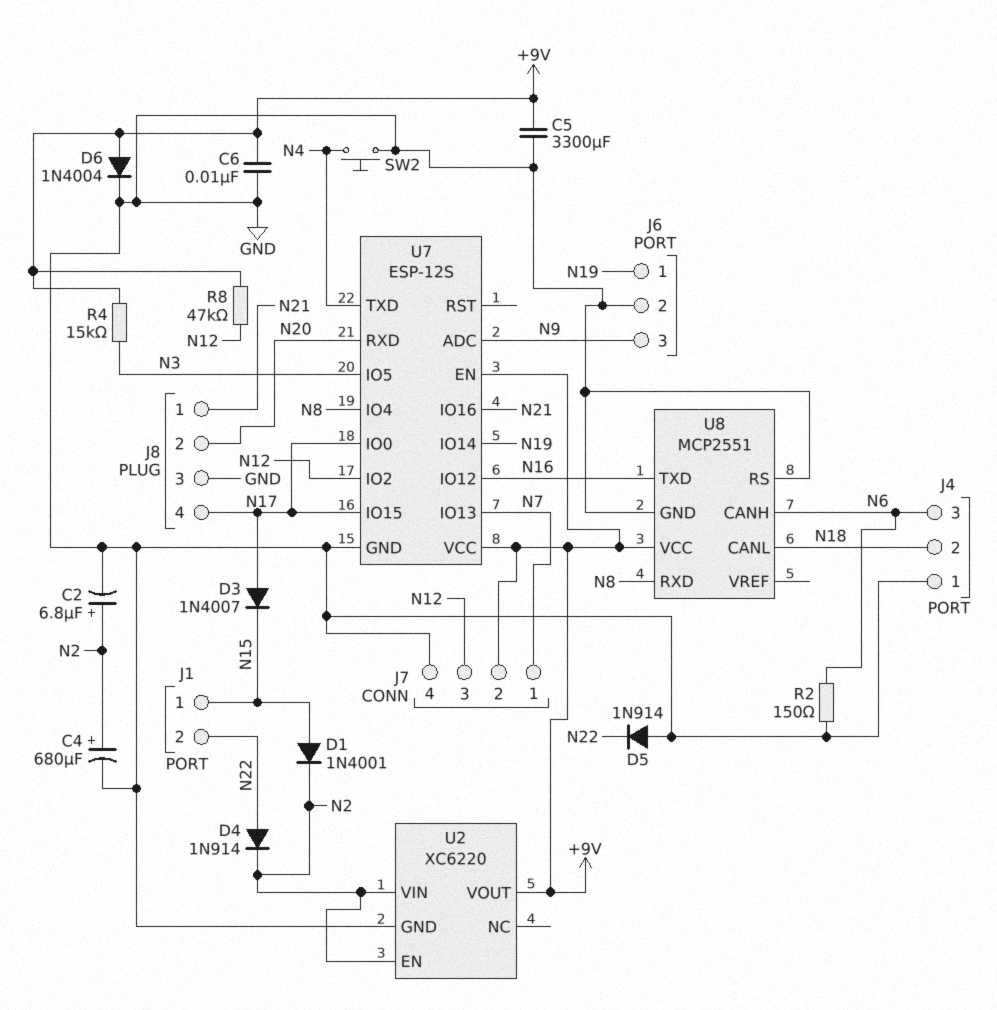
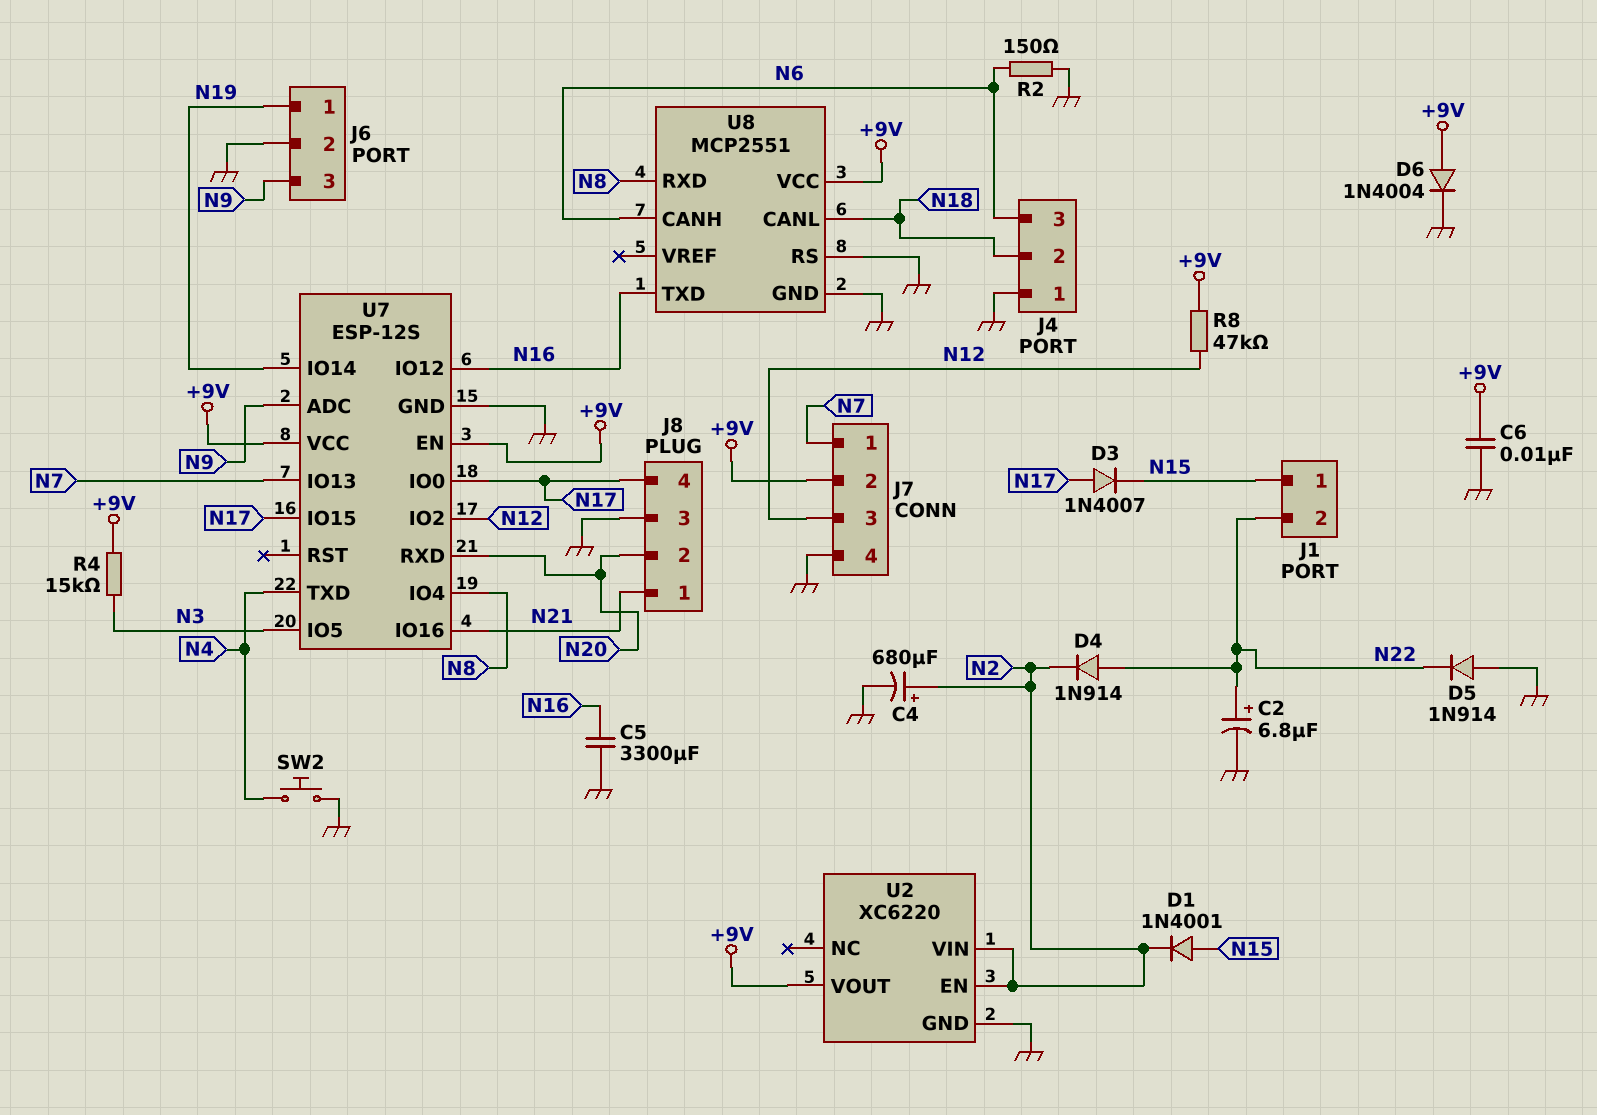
C2: 6.8uF (plus N2, minus GND) -> 6.8uF (plus N22, minus GND)
C5: 3300uF (+9V, GND) -> 3300uF (GND, N16)

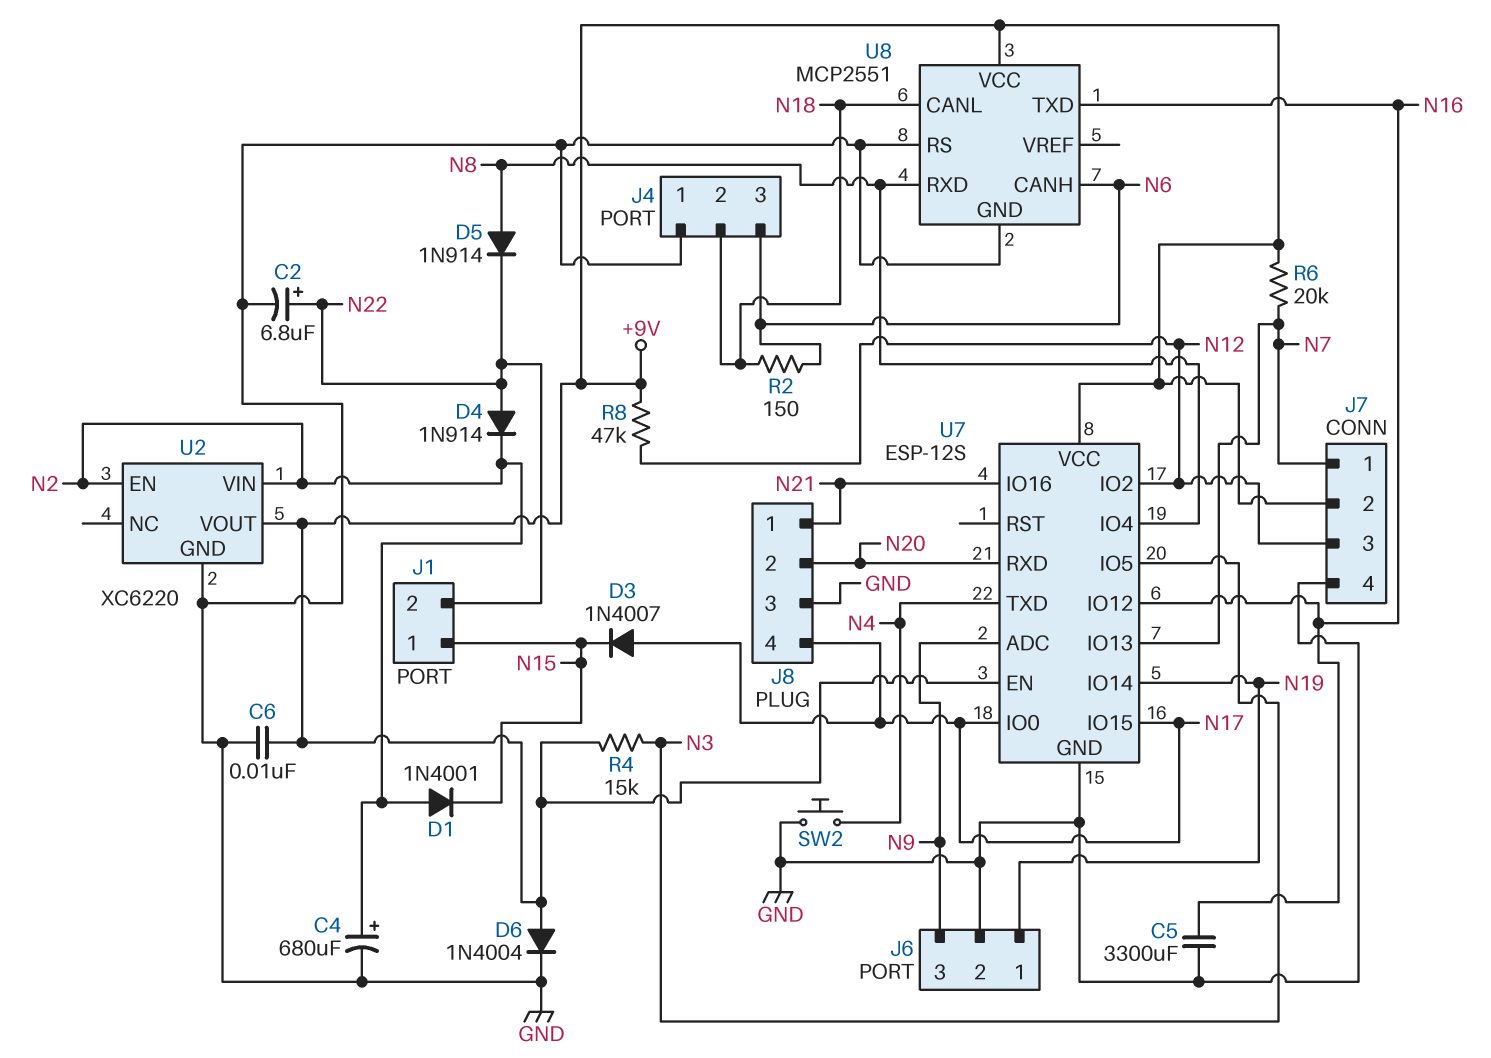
D1: diode 1N4001 (A N15, K N2) -> diode 1N4001 (A N2, K N15)
D5: diode 1N914 (A GND, K N22) -> diode 1N914 (A N8, K N22)
R2: 150 (GND, N6) -> 150 (N6, N18)
R6: none -> 20k (+9V, N7)

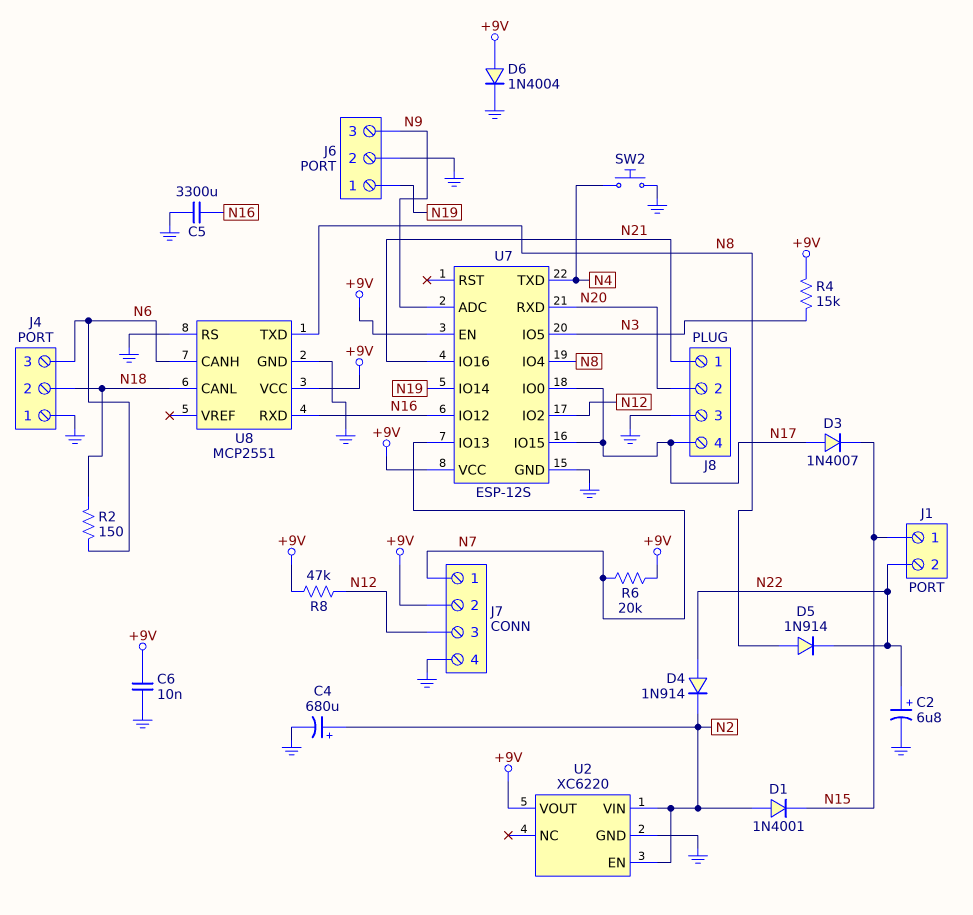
U8 pin RXD: N8 -> N16
U8 pin TXD: N16 -> N8

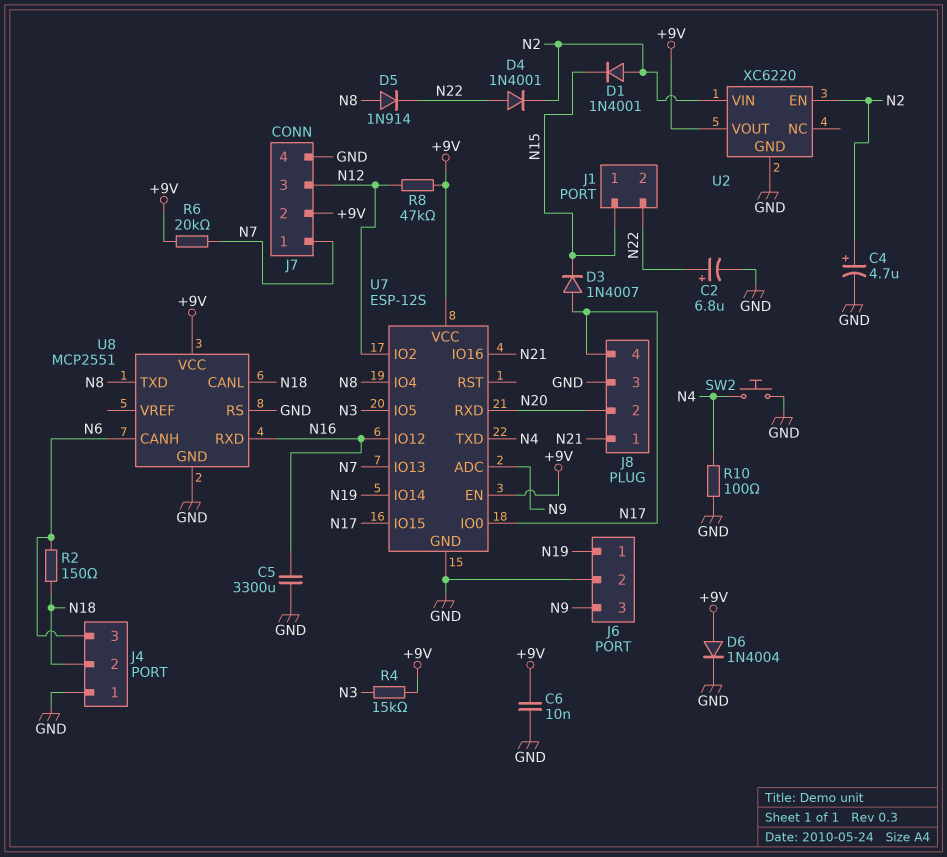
C4: 680uF (plus N2, minus GND) -> 4.7uF (plus N2, minus GND)
D4: diode 1N914 (A N22, K N2) -> diode 1N4001 (A N22, K N2)
R10: none -> 100 (GND, N4)

